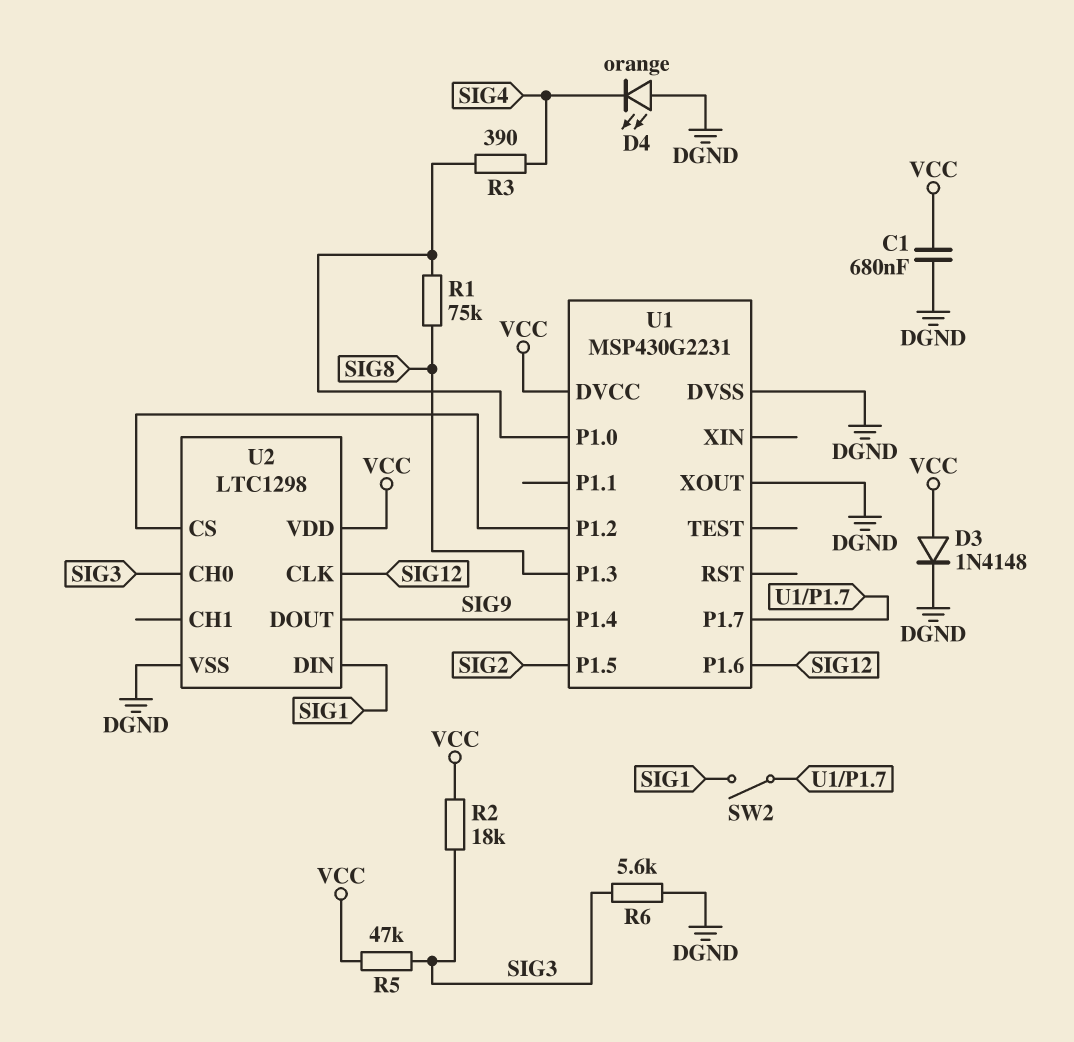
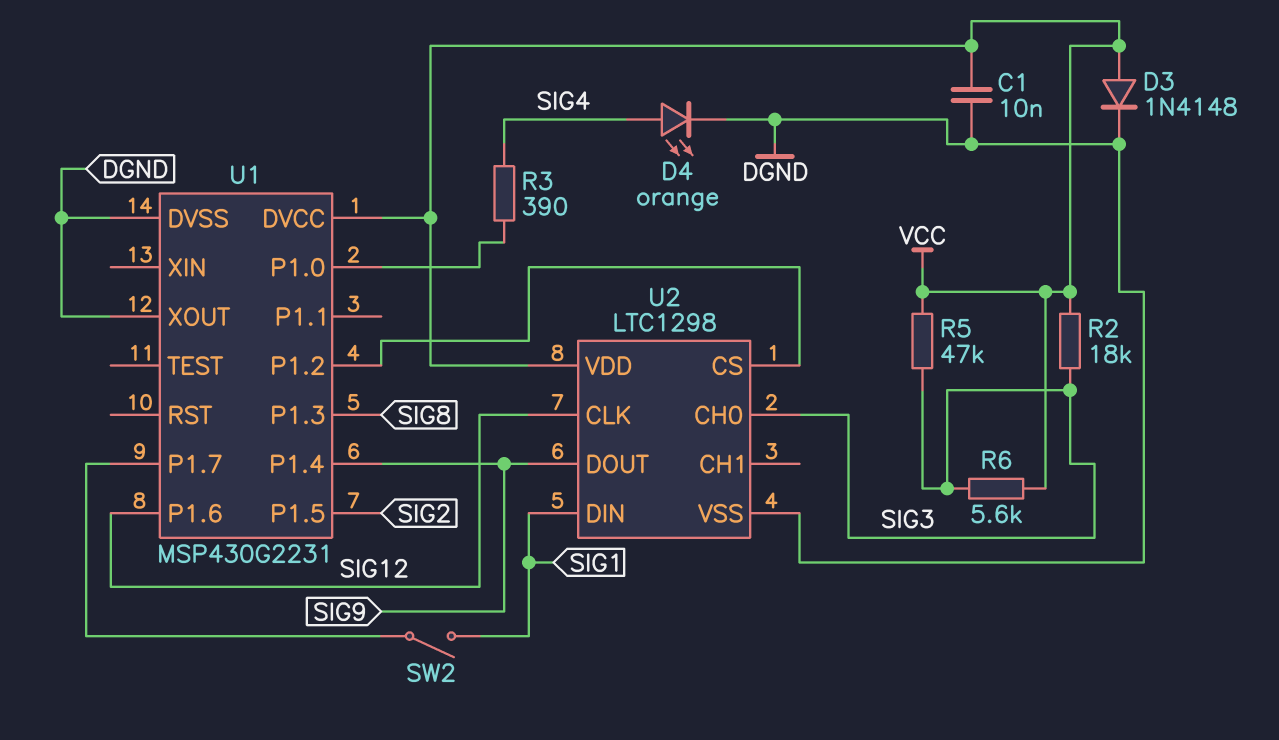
C1: 680nF (DGND, VCC) -> 10nF (DGND, VCC)
D4: LED orange (A DGND, K SIG4) -> LED orange (A SIG4, K DGND)
R1: 75k (SIG8, U1/P1.0) -> none
R6: 5.6k (DGND, SIG3) -> 5.6k (SIG3, VCC)

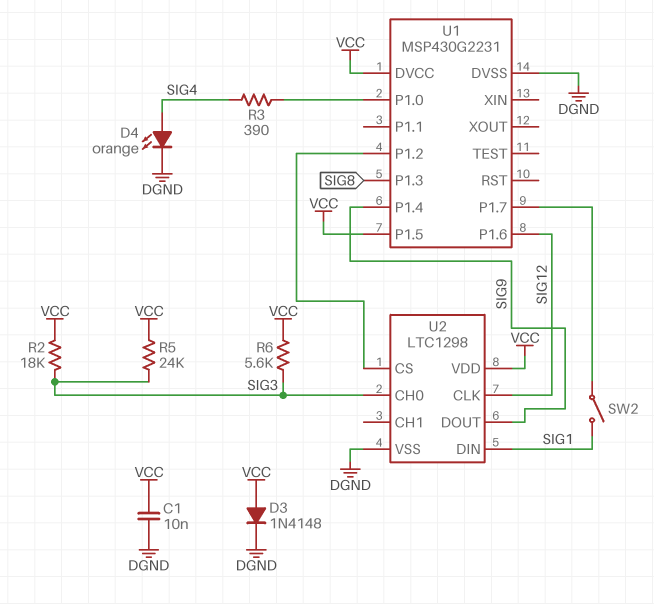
R5: 47k (SIG3, VCC) -> 24k (SIG3, VCC)
U1 pin P1.5: SIG2 -> VCC
U1 pin XOUT: DGND -> none

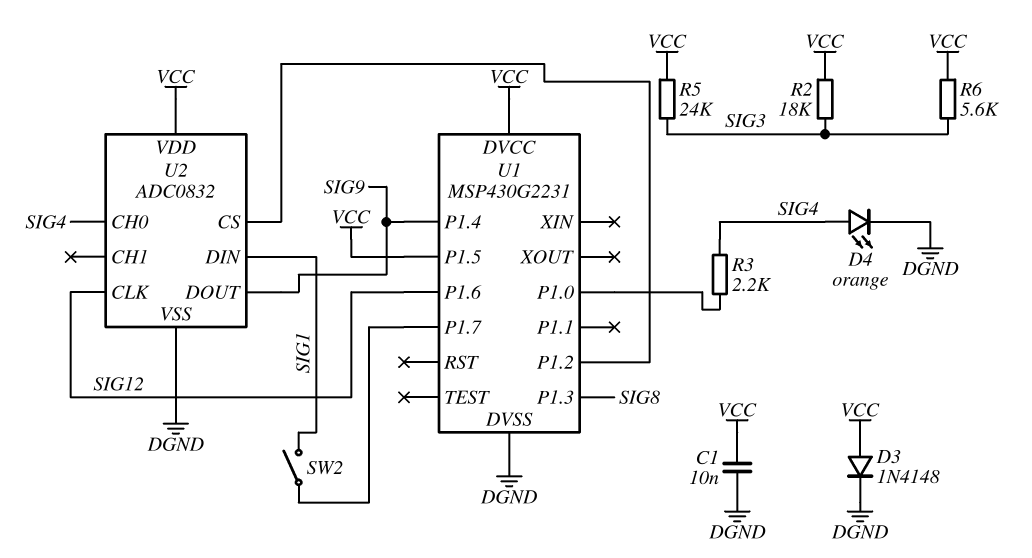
R3: 390 (SIG4, U1/P1.0) -> 2.2k (SIG4, U1/P1.0)
U2: LTC1298 -> ADC0832
U2 pin CH0: SIG3 -> SIG4

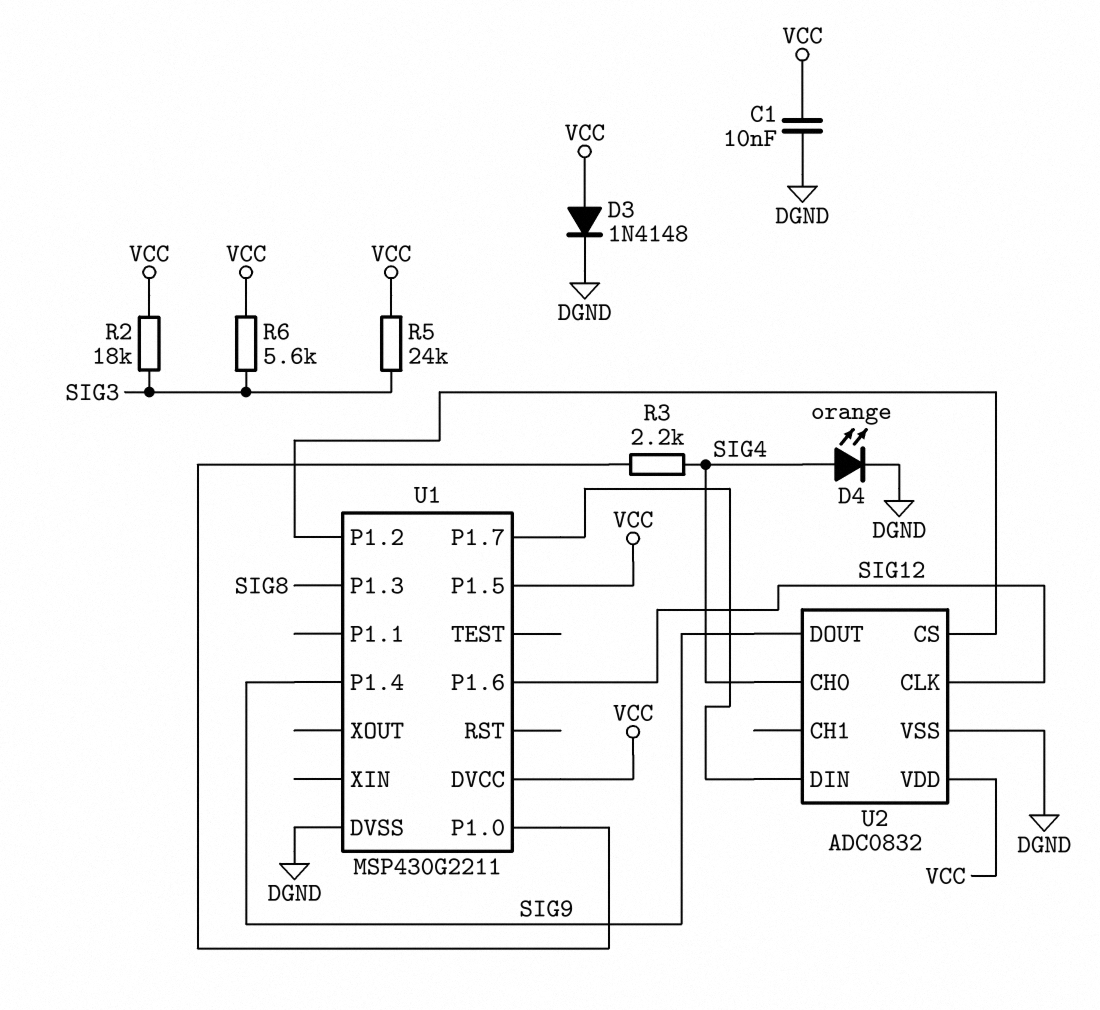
SW2: switch (SIG1, U1/P1.7) -> none
U1: MSP430G2231 -> MSP430G2211
U2 pin DIN: SIG1 -> U1/P1.7

